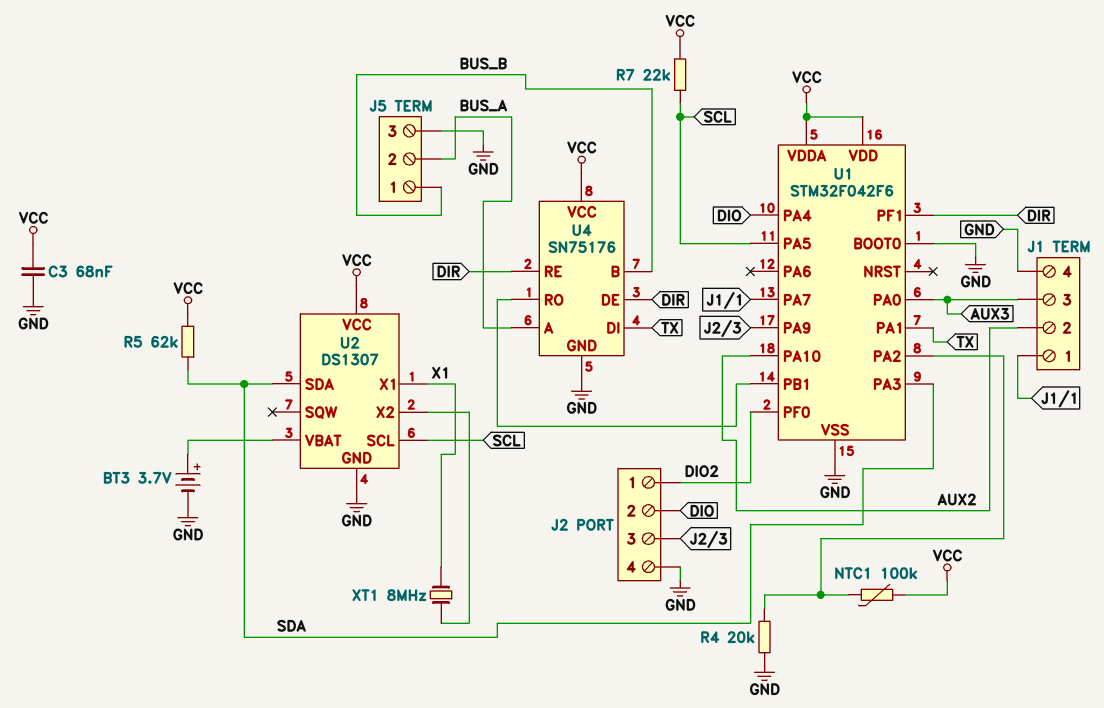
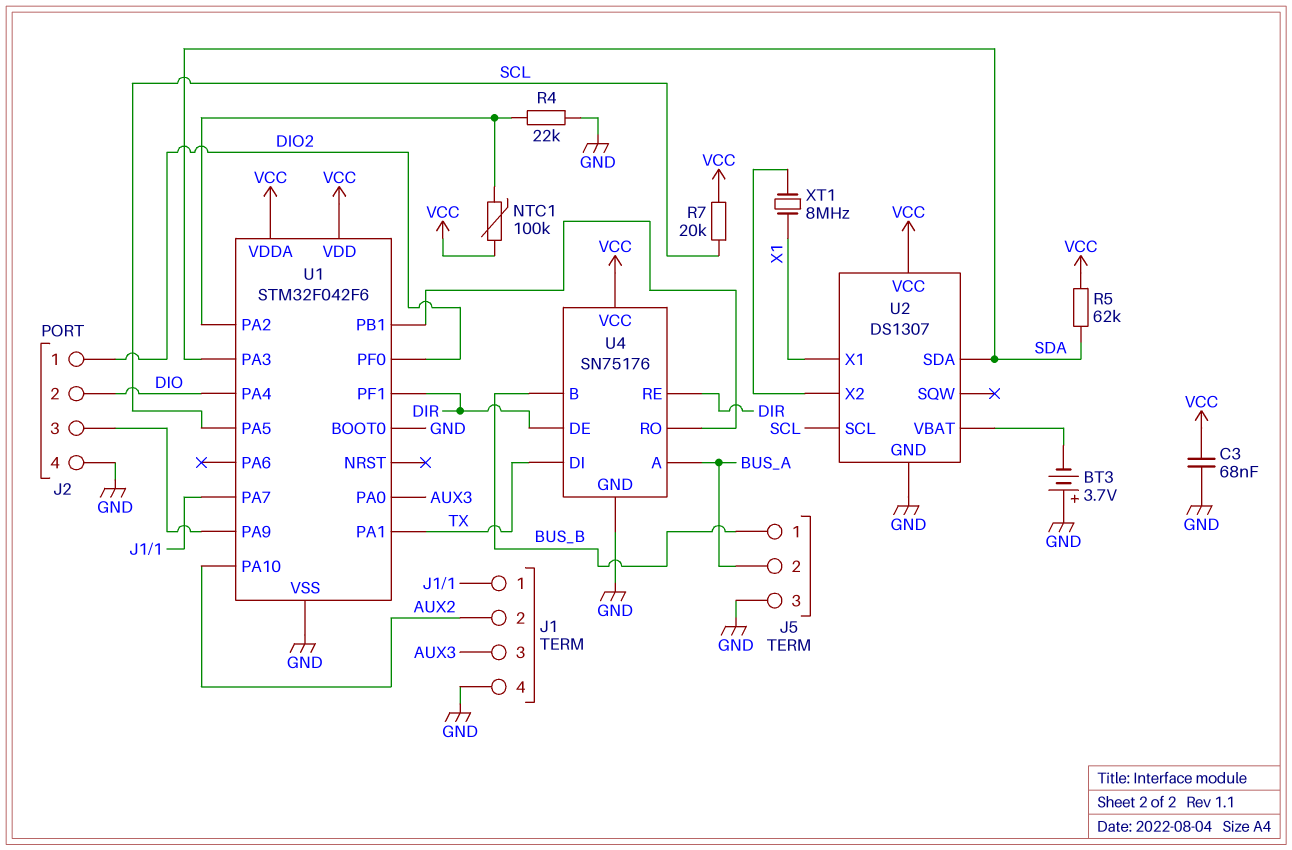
BT3: 3.7V (plus U2/VBAT, minus GND) -> 3.7V (plus GND, minus U2/VBAT)
R4: 20k (GND, U1/PA2) -> 22k (GND, U1/PA2)
R7: 22k (SCL, VCC) -> 20k (SCL, VCC)

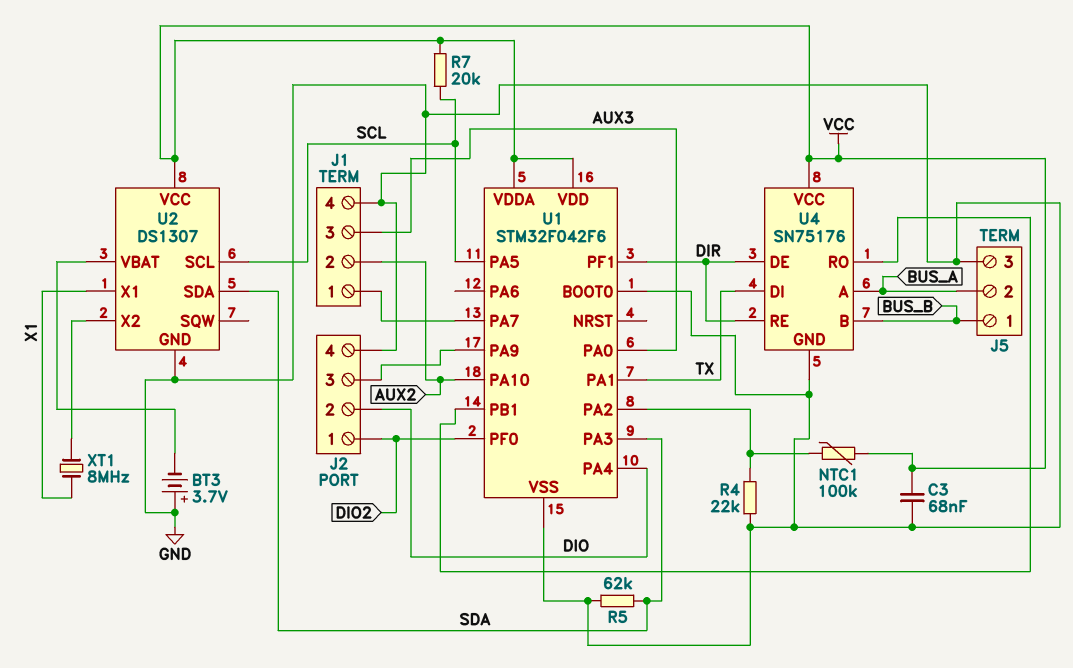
R5: 62k (SDA, VCC) -> 62k (GND, SDA)

